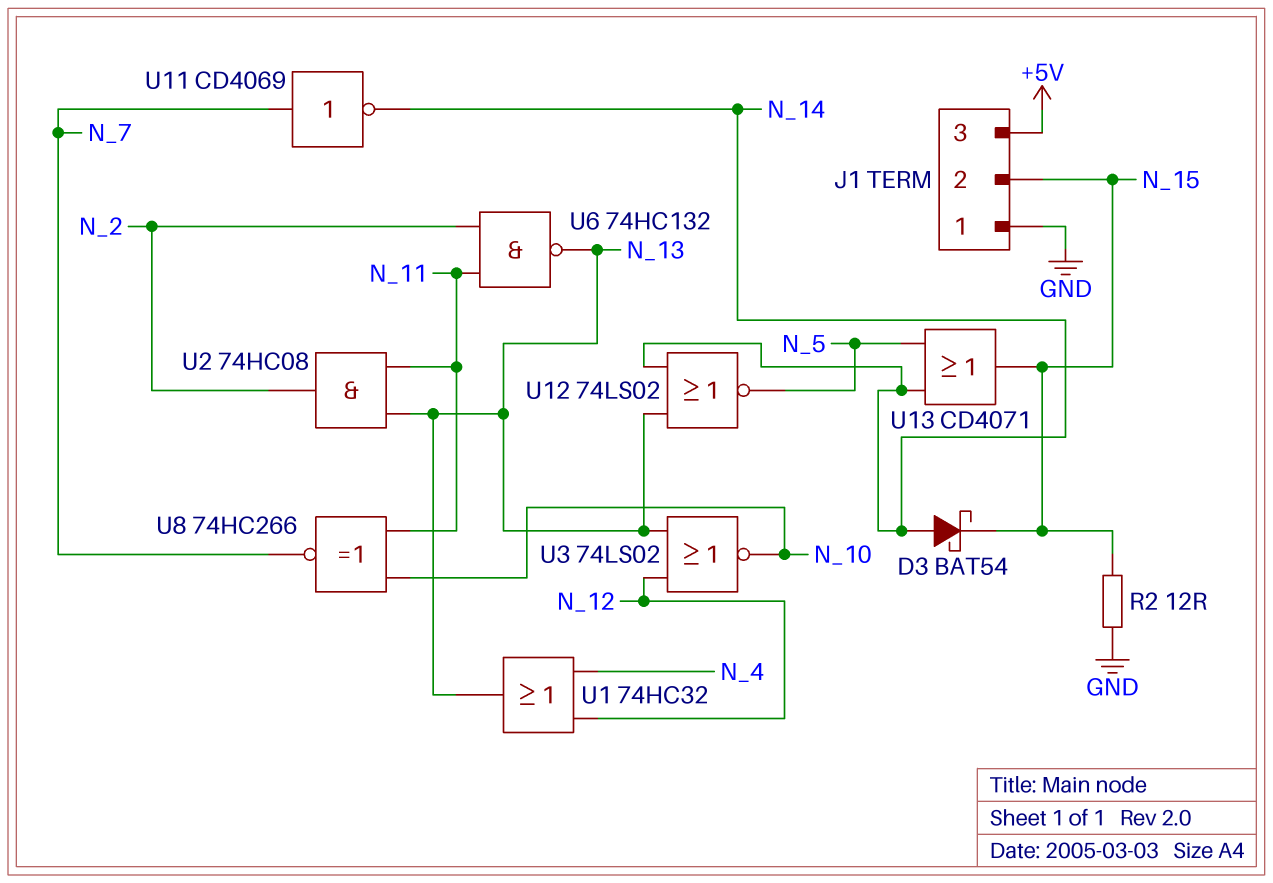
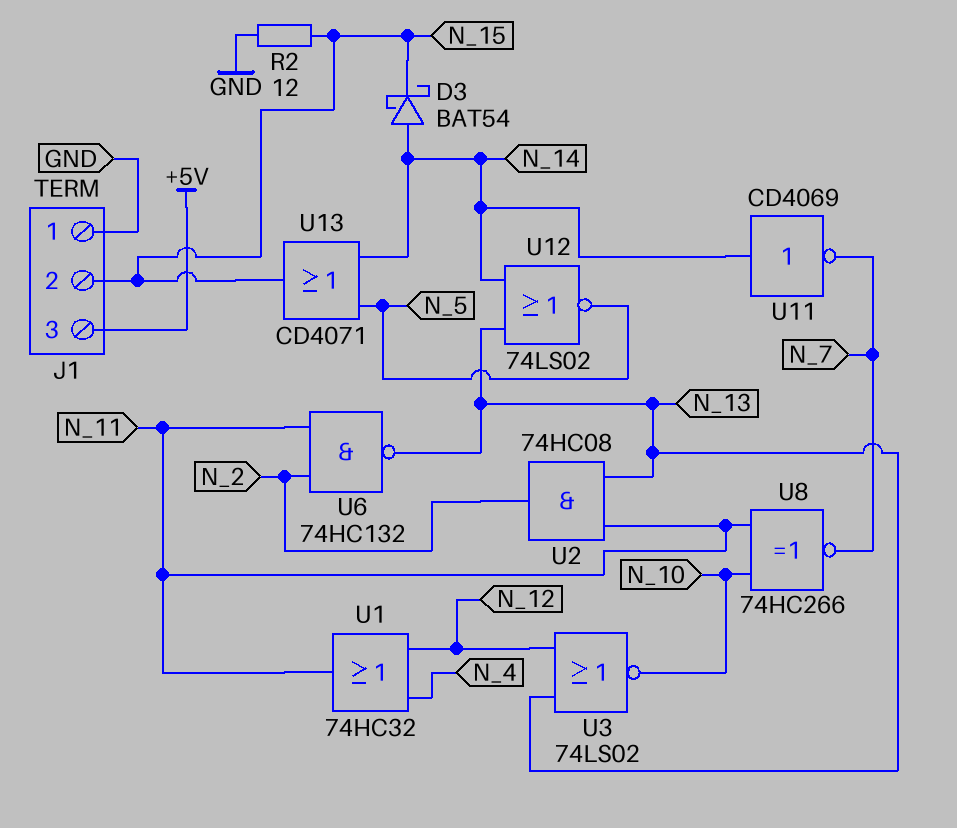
U1: OR 74HC32 (in N_4, in N_12, out N_13) -> OR 74HC32 (in N_4, in N_12, out N_11)
U11: NOT CD4069 (in N_7, out N_14) -> NOT CD4069 (in N_14, out N_7)

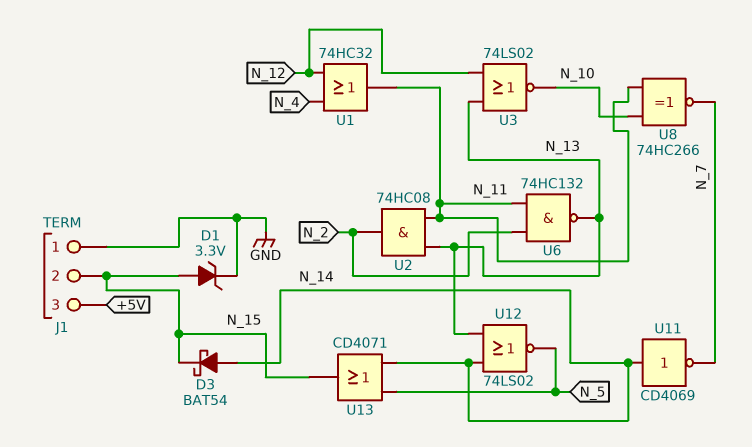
D1: none -> zener 3.3V (A N_15, K GND)
R2: 12 (GND, N_15) -> none

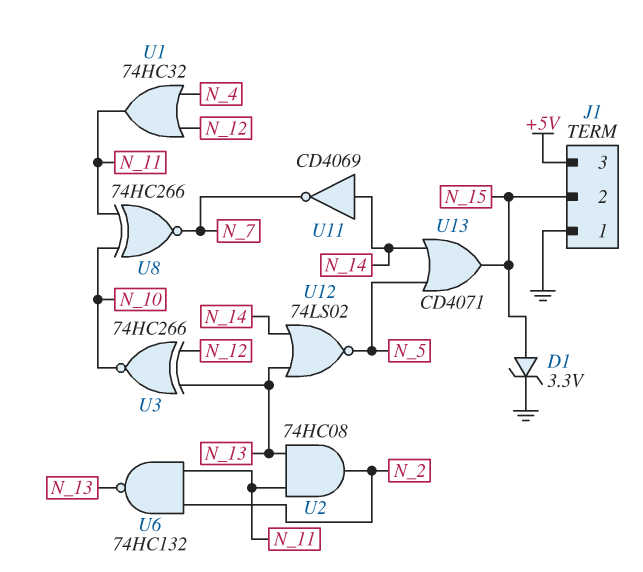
D3: schottky BAT54 (A N_14, K N_15) -> none
U3: NOR 74LS02 (in N_12, in N_13, out N_10) -> XNOR 74HC266 (in N_12, in N_13, out N_10)

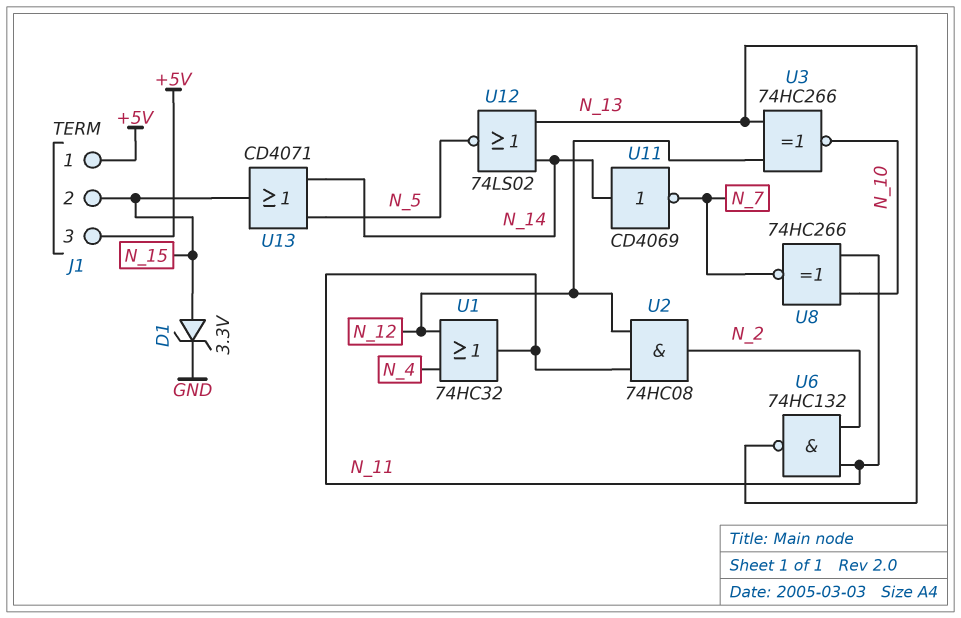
J1 pin 1: GND -> +5V
U2: AND 74HC08 (in N_11, in N_13, out N_2) -> AND 74HC08 (in N_11, in N_12, out N_2)

